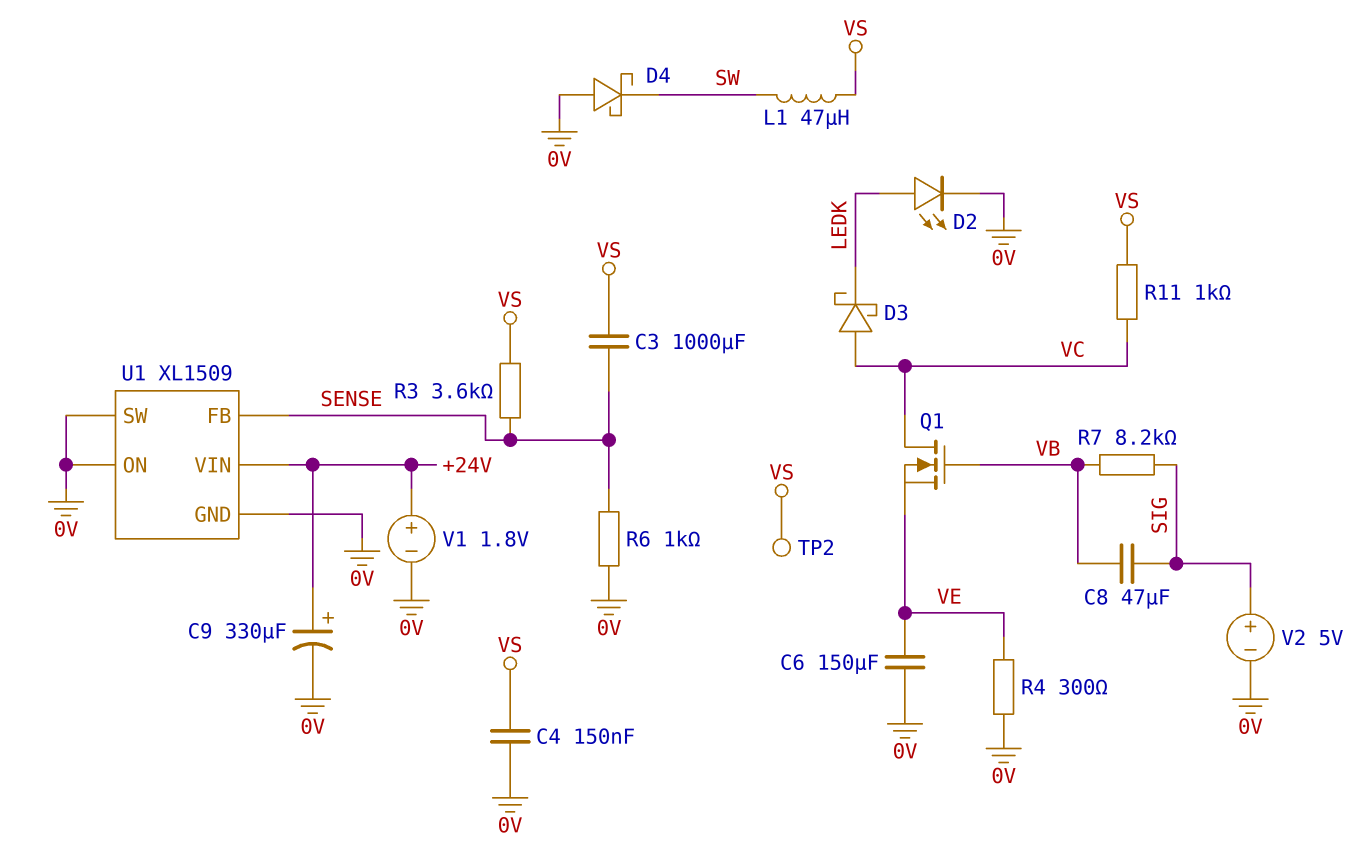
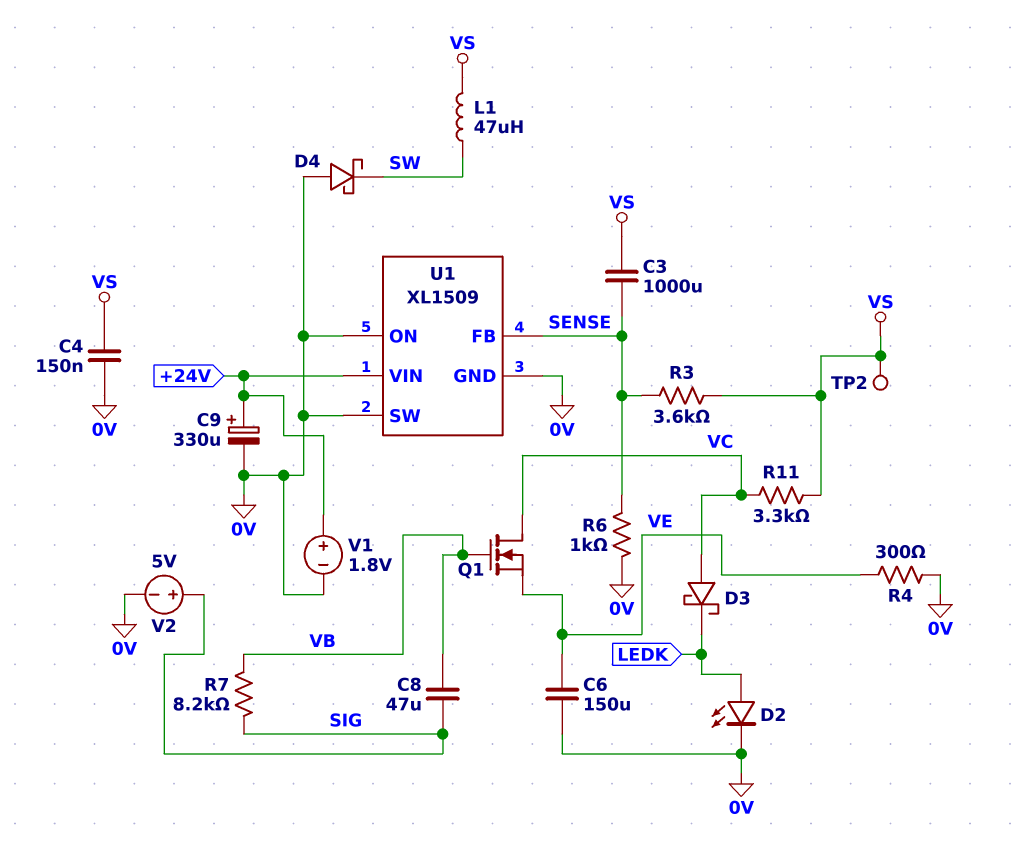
R11: 1k (VC, VS) -> 3.3k (VC, VS)

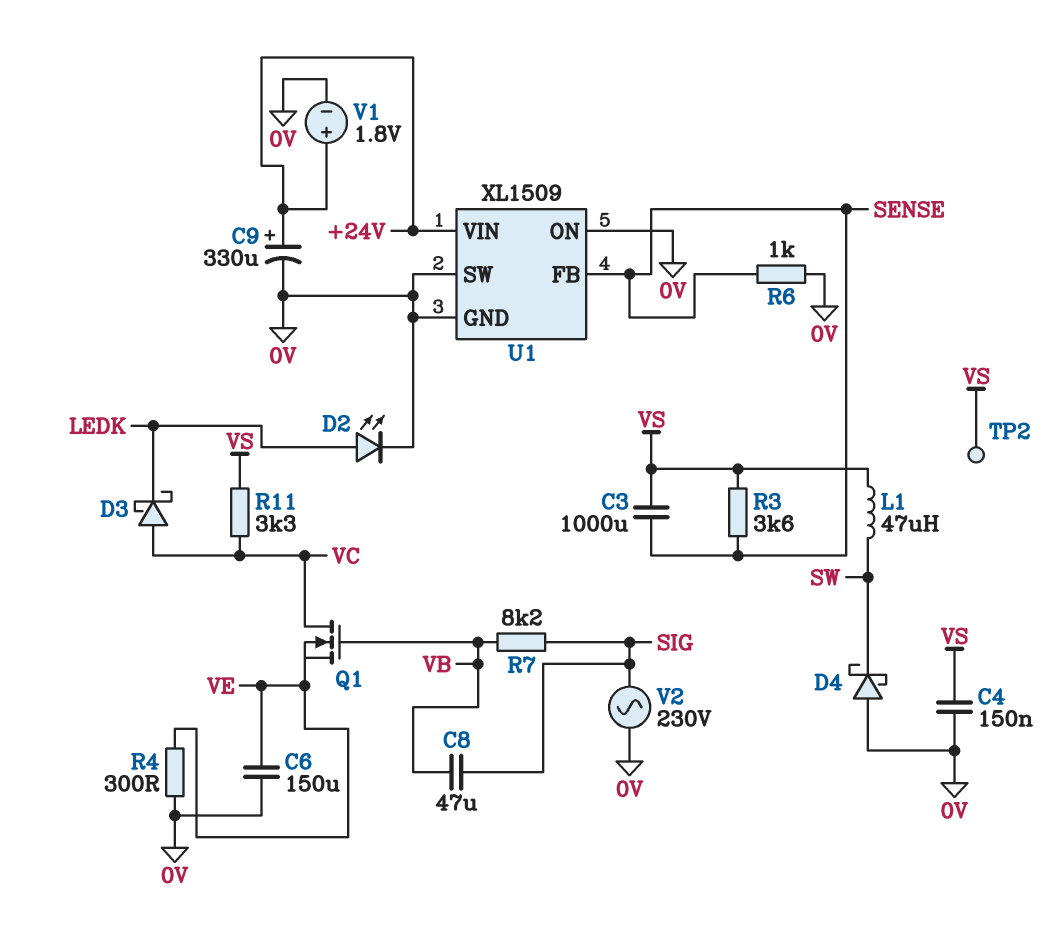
V2: 5V (plus SIG, minus 0V) -> AC 230V (0V, SIG)

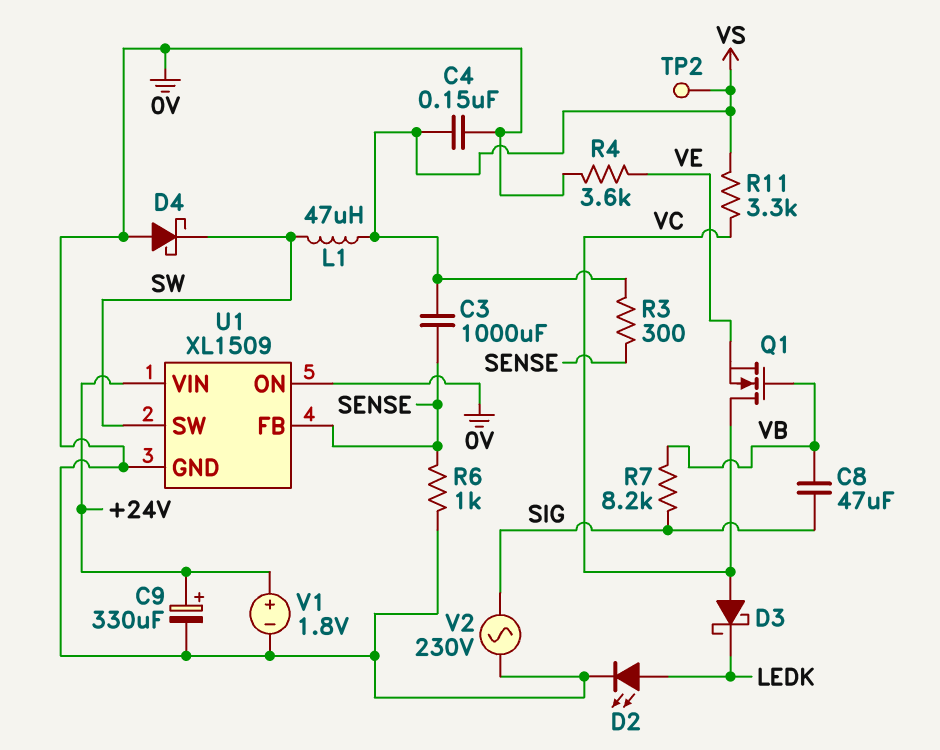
C6: 150uF (0V, VE) -> none
R3: 3.6k (SENSE, VS) -> 300 (SENSE, VS)
R4: 300 (0V, VE) -> 3.6k (0V, VE)
U1 pin SW: 0V -> SW

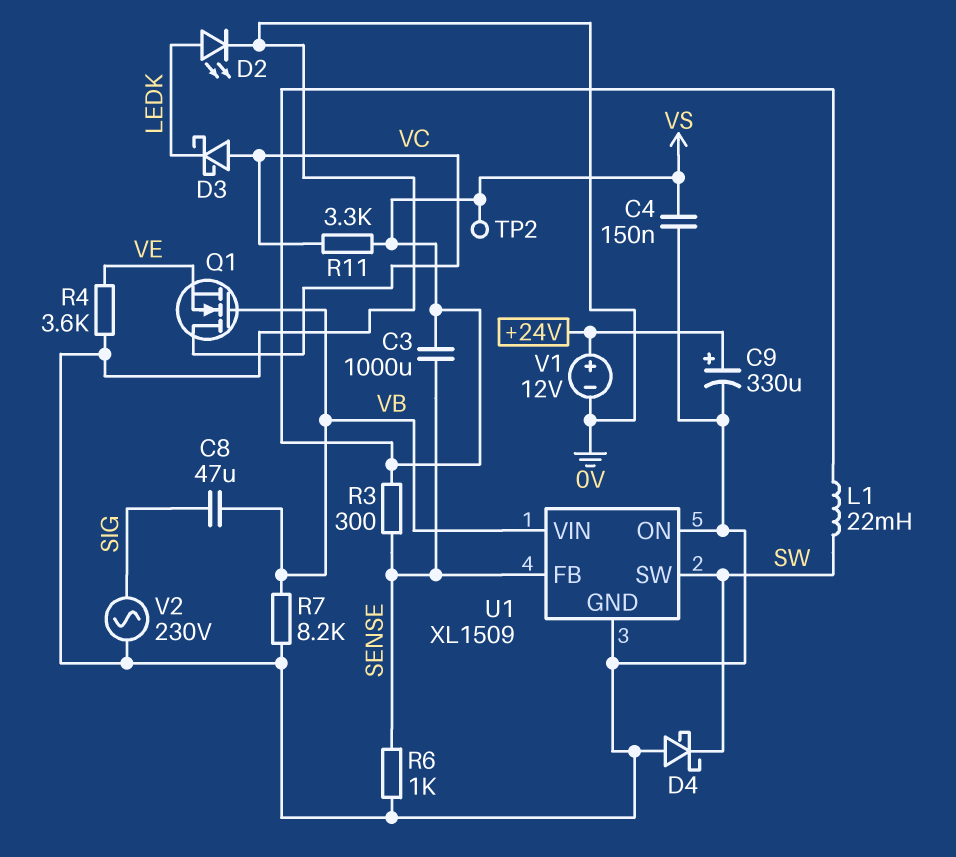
L1: 47uH (SW, VS) -> 22mH (SW, VS)
R7: 8.2k (SIG, VB) -> 8.2k (0V, VB)
U1 pin VIN: +24V -> VB
V1: 1.8V (plus +24V, minus 0V) -> 12V (plus +24V, minus 0V)

